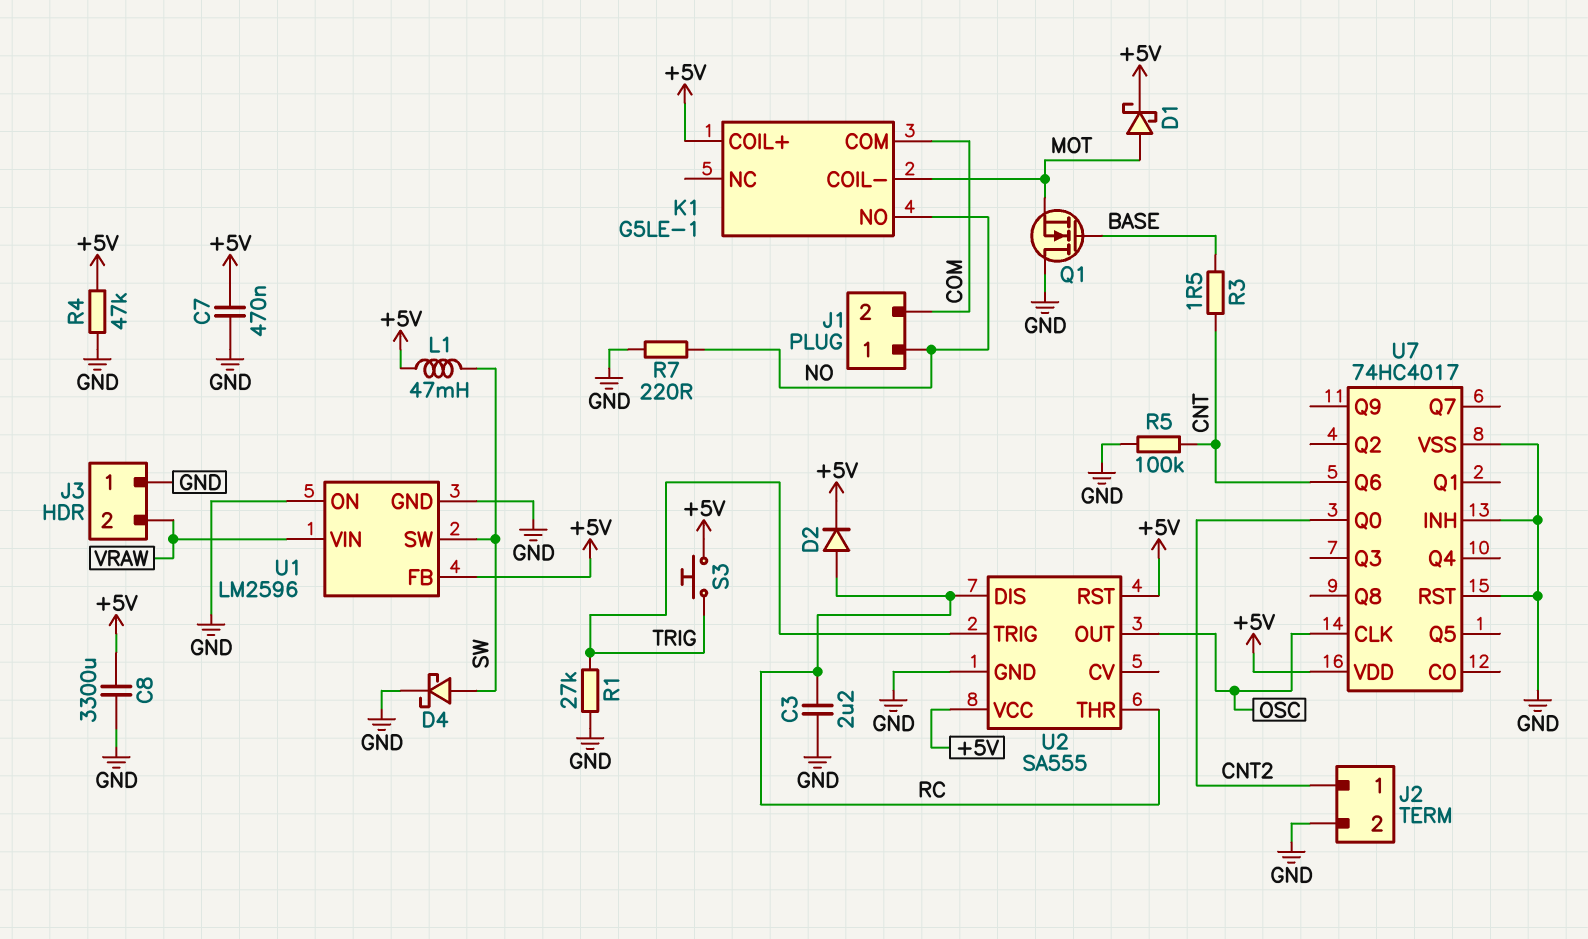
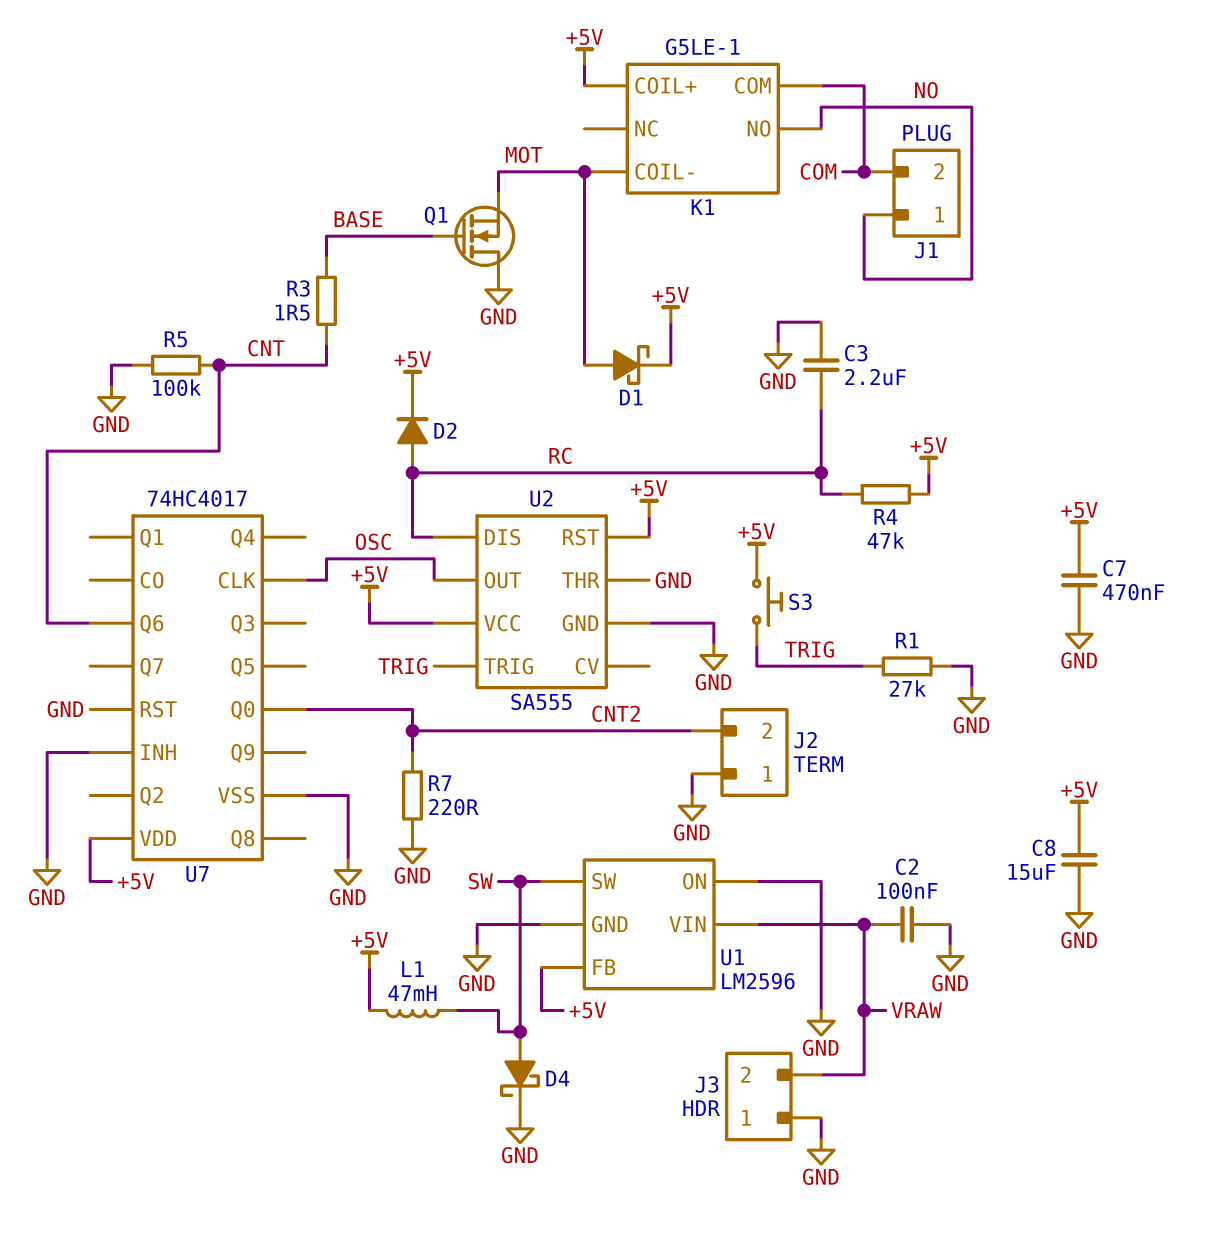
C2: none -> 100nF (GND, VRAW)
C8: 3300uF (+5V, GND) -> 15uF (+5V, GND)
J2 pin 1: CNT2 -> GND
J2 pin 2: GND -> CNT2
R4: 47k (+5V, GND) -> 47k (+5V, RC)
R7: 220 (GND, NO) -> 220 (CNT2, GND)
U2 pin THR: RC -> GND

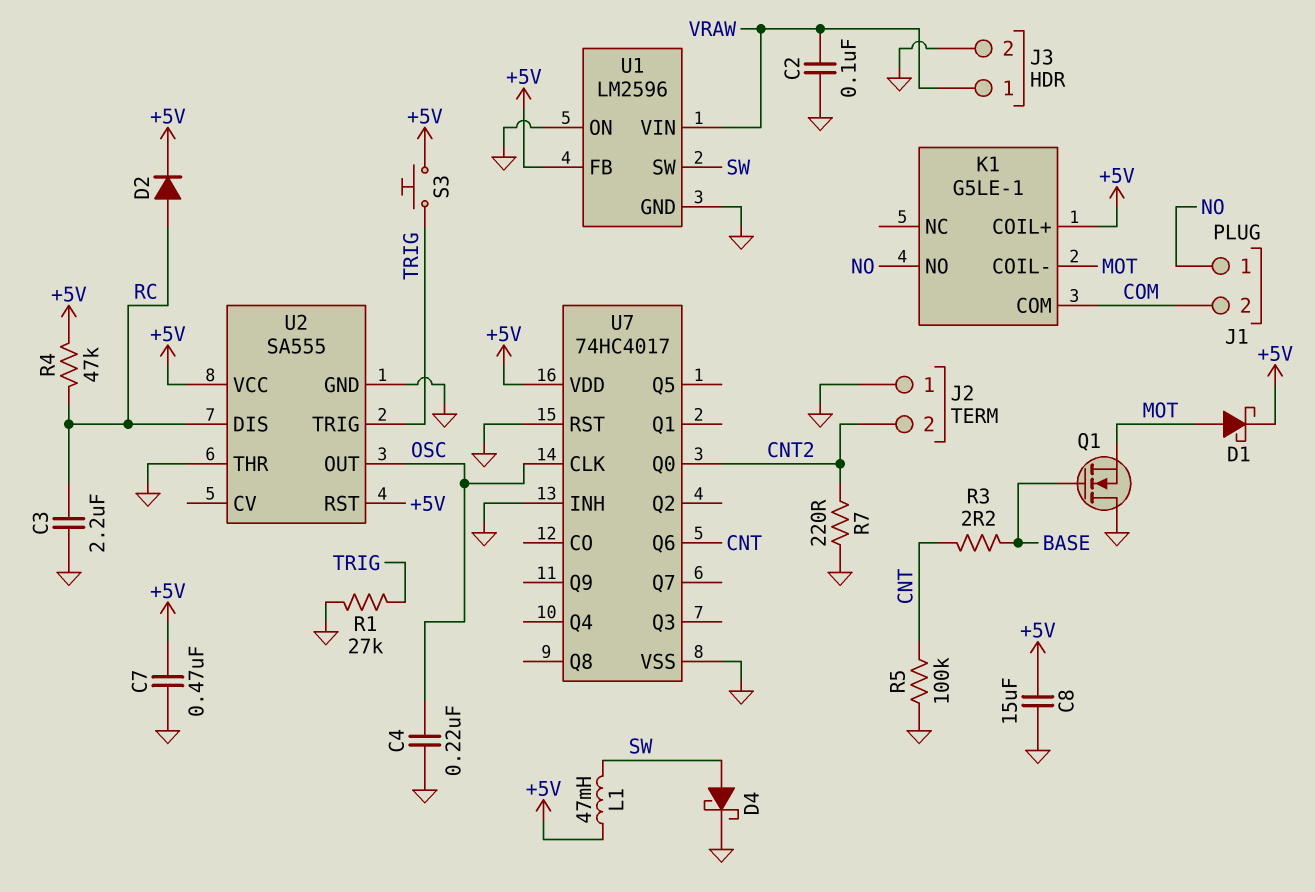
C4: none -> 220nF (GND, OSC)
J3 pin 1: GND -> VRAW
J3 pin 2: VRAW -> GND
R3: 1.5 (BASE, CNT) -> 2.2 (BASE, CNT)

